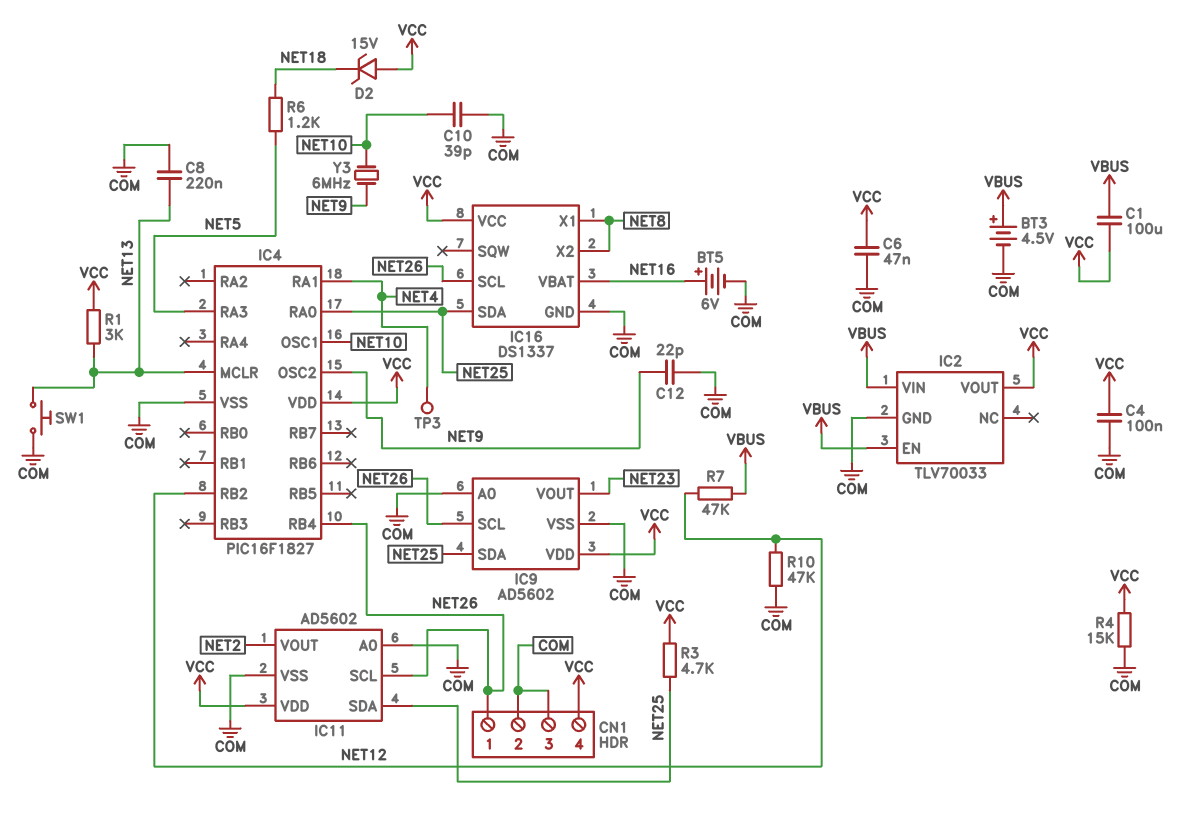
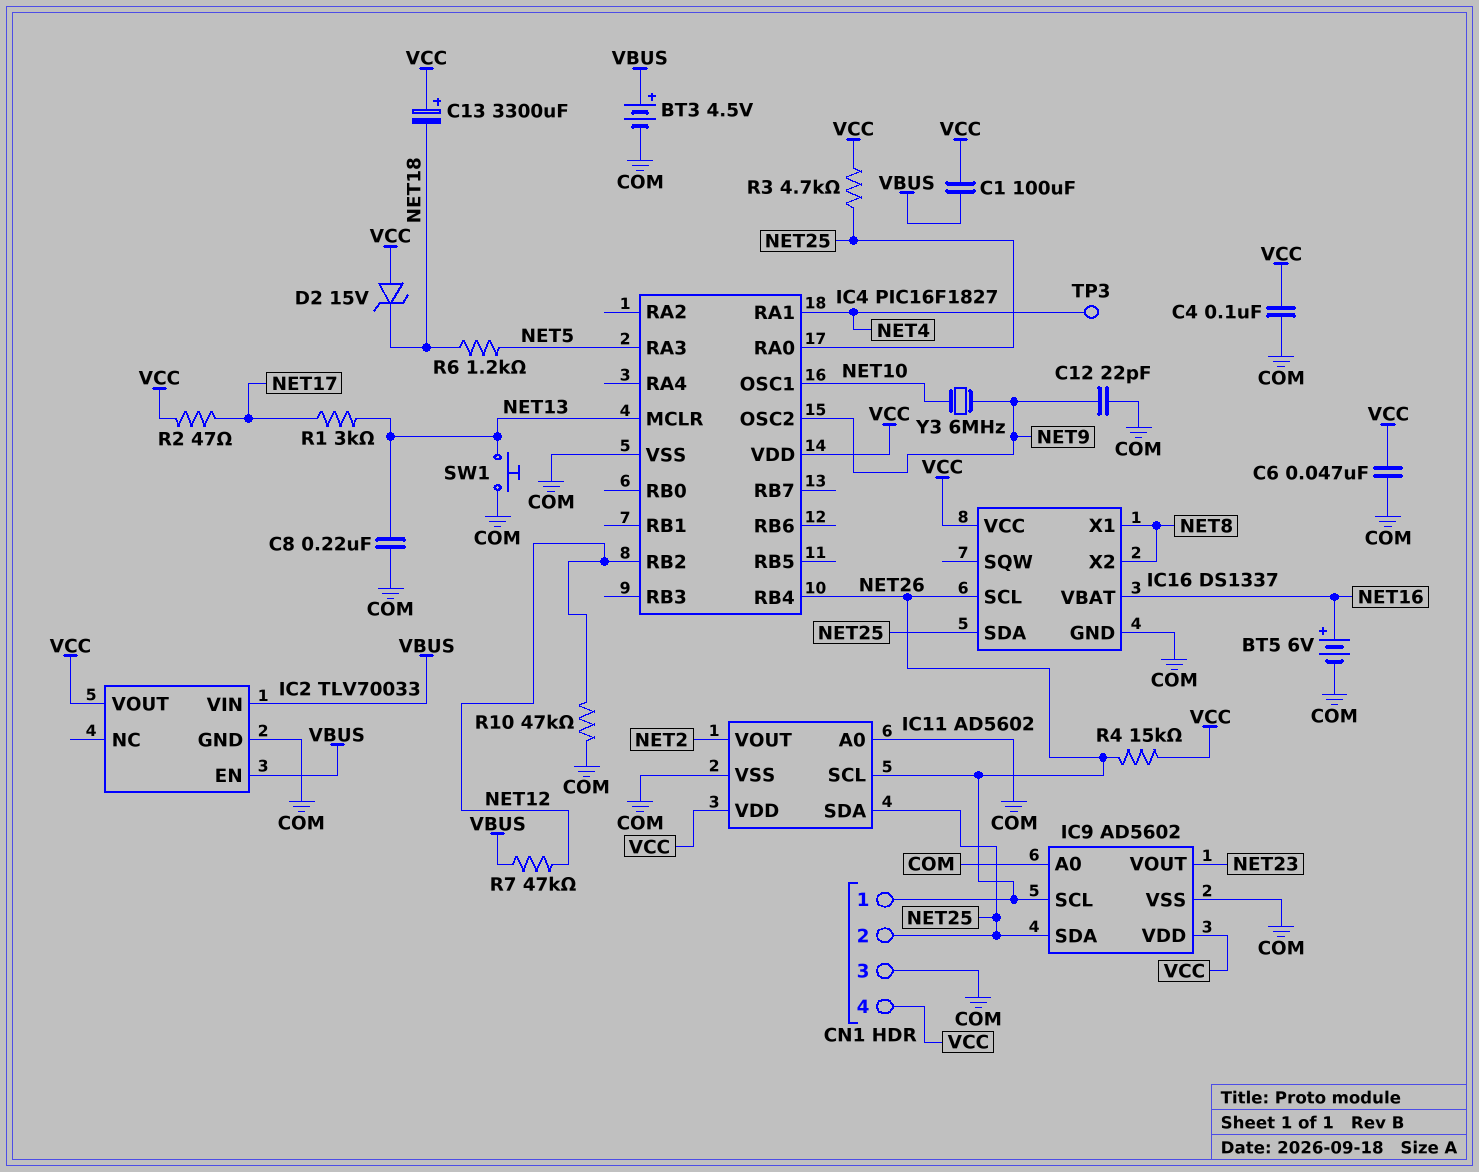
C10: 39pF (COM, NET10) -> none
C13: none -> 3300uF (plus VCC, minus NET18)
CN1 pin 2: COM -> NET25
R1: 3k (NET13, VCC) -> 3k (NET13, NET17)
R2: none -> 47 (NET17, VCC)
R4: 15k (COM, VCC) -> 15k (NET26, VCC)

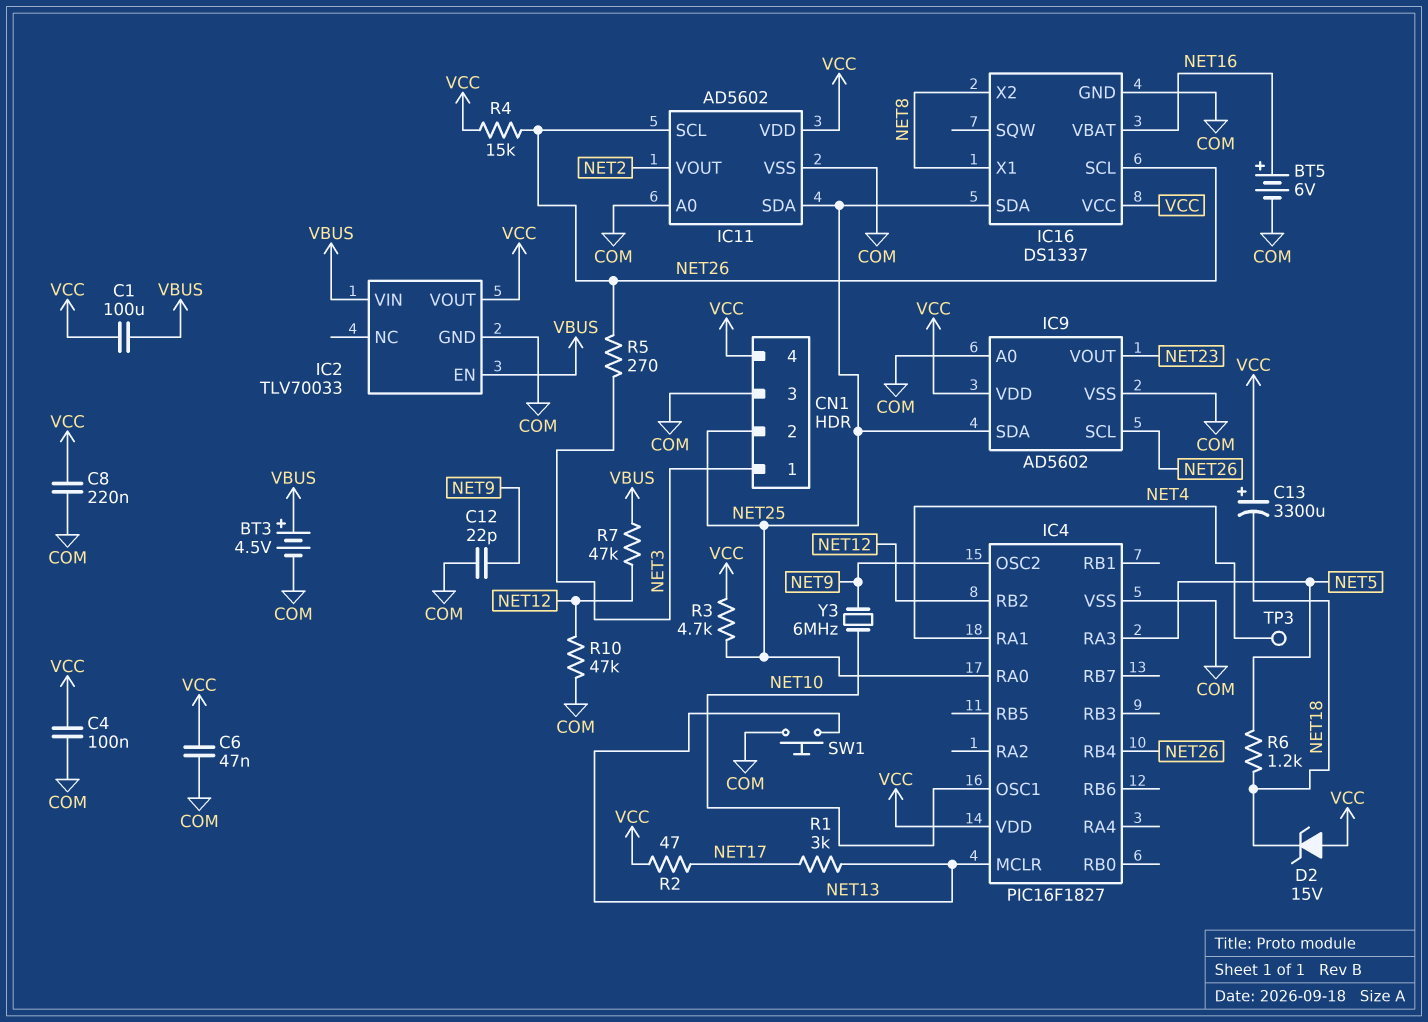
C8: 220nF (COM, NET13) -> 220nF (COM, VCC)
CN1 pin 1: NET26 -> NET3
R5: none -> 270 (NET3, NET26)

